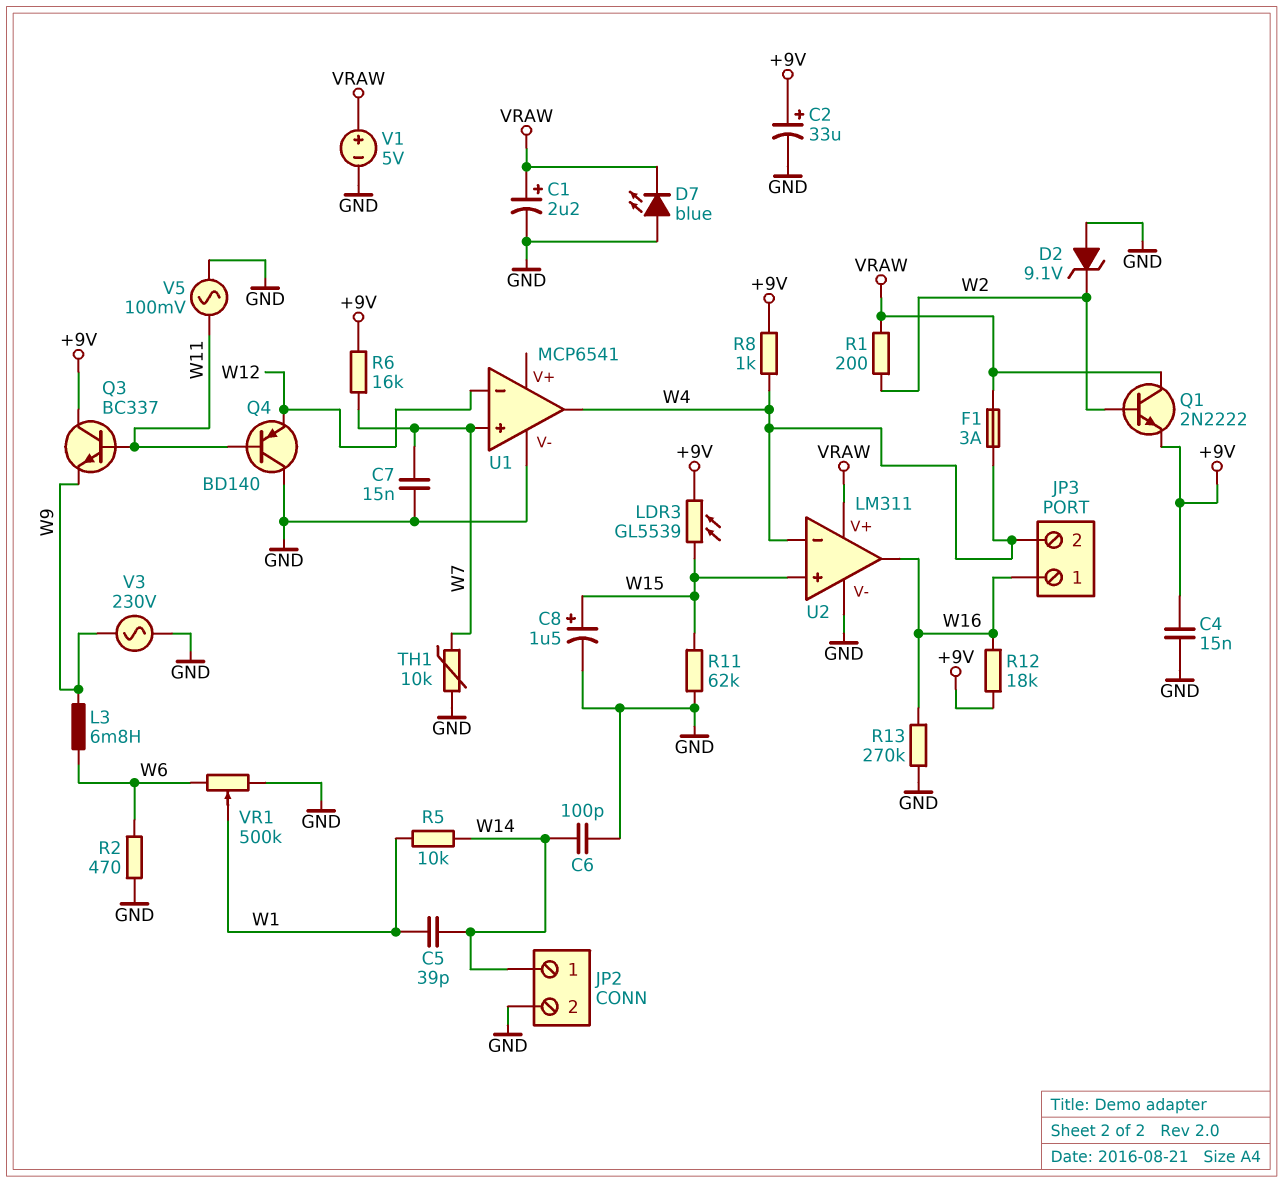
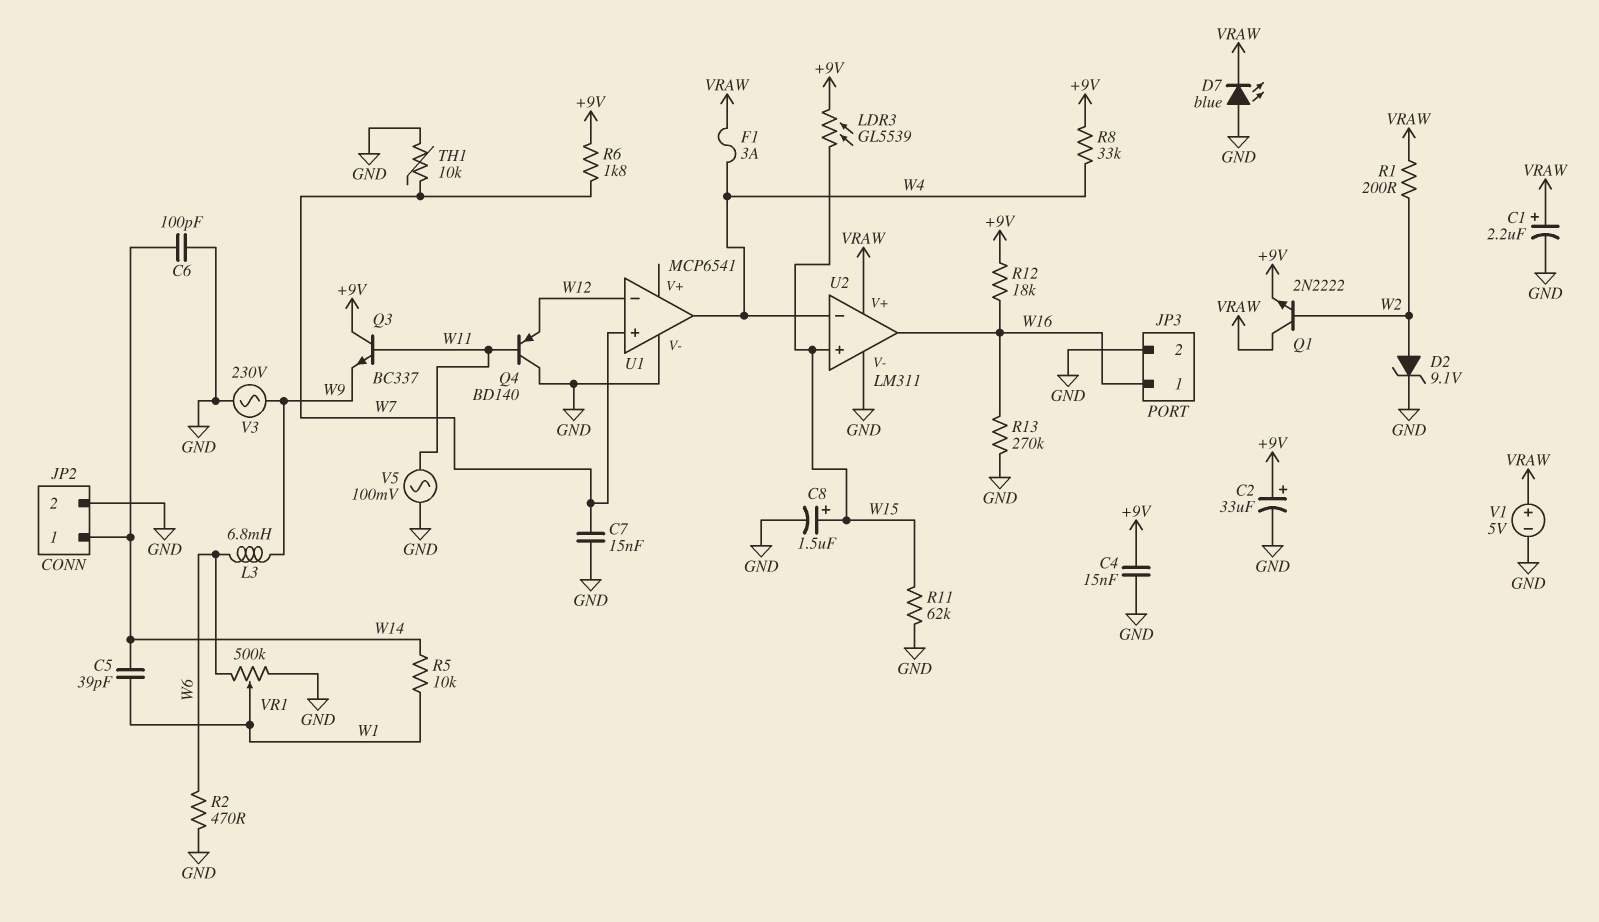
D2: zener 9.1V (A GND, K W2) -> zener 9.1V (A W2, K GND)
JP3 pin 2: W4 -> GND
R6: 16k (+9V, W7) -> 1.8k (+9V, W7)
R8: 1k (+9V, W4) -> 33k (+9V, W4)

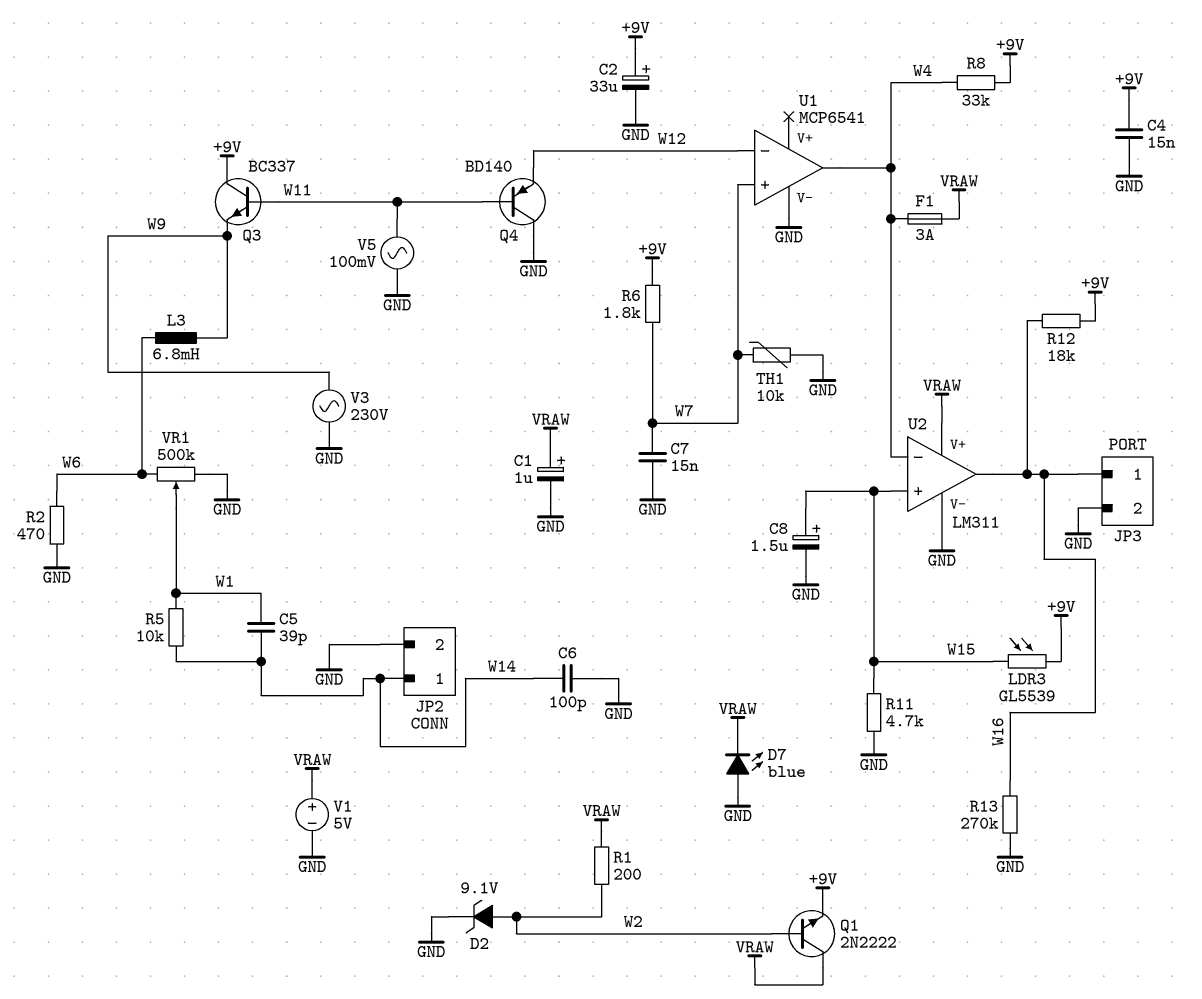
C1: 2.2uF (plus VRAW, minus GND) -> 1uF (plus VRAW, minus GND)
R11: 62k (GND, W15) -> 4.7k (GND, W15)

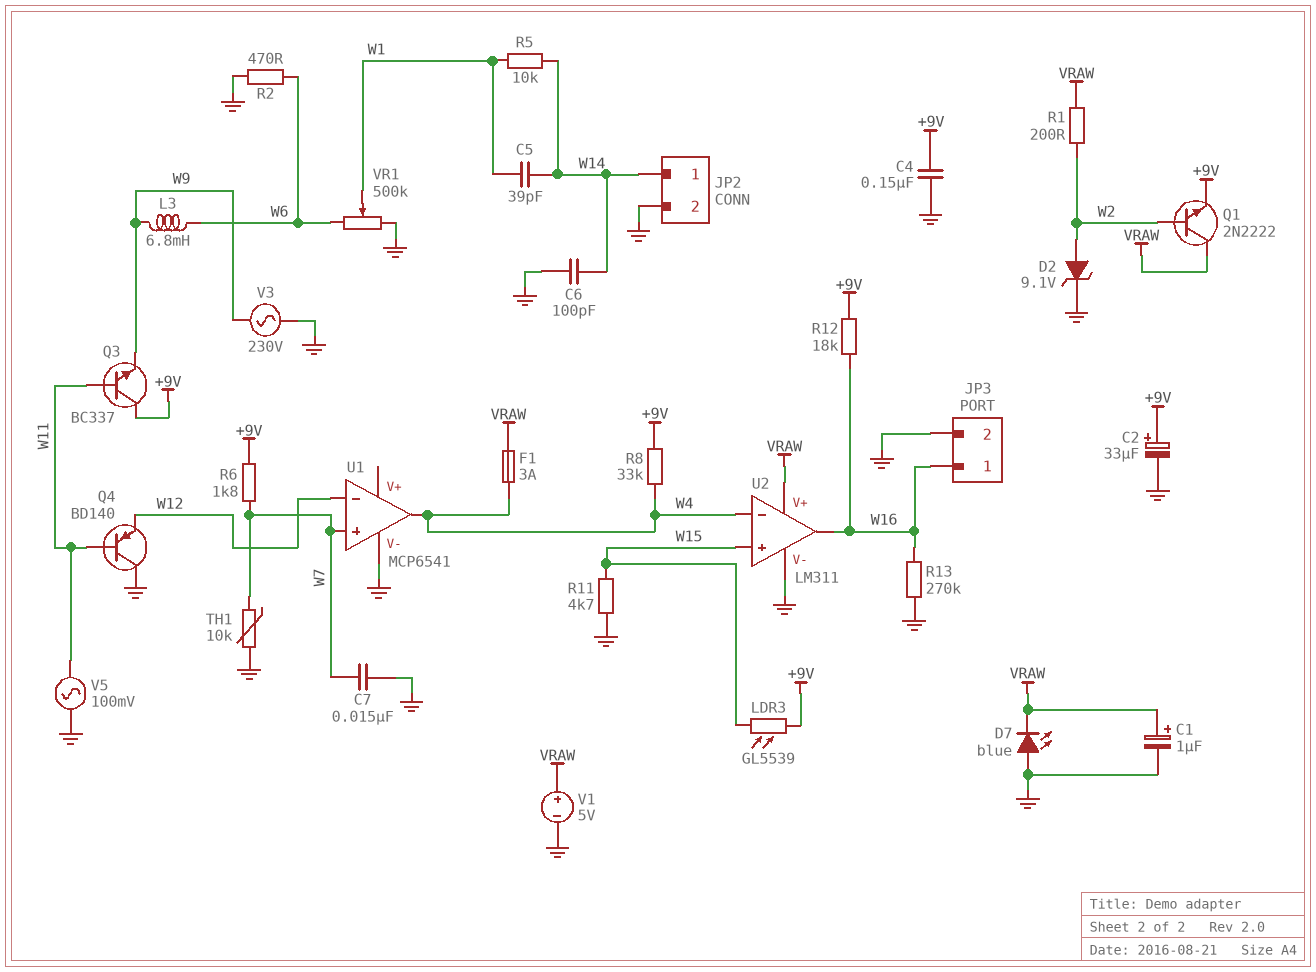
C4: 15nF (+9V, GND) -> 150nF (+9V, GND)
C8: 1.5uF (plus W15, minus GND) -> none

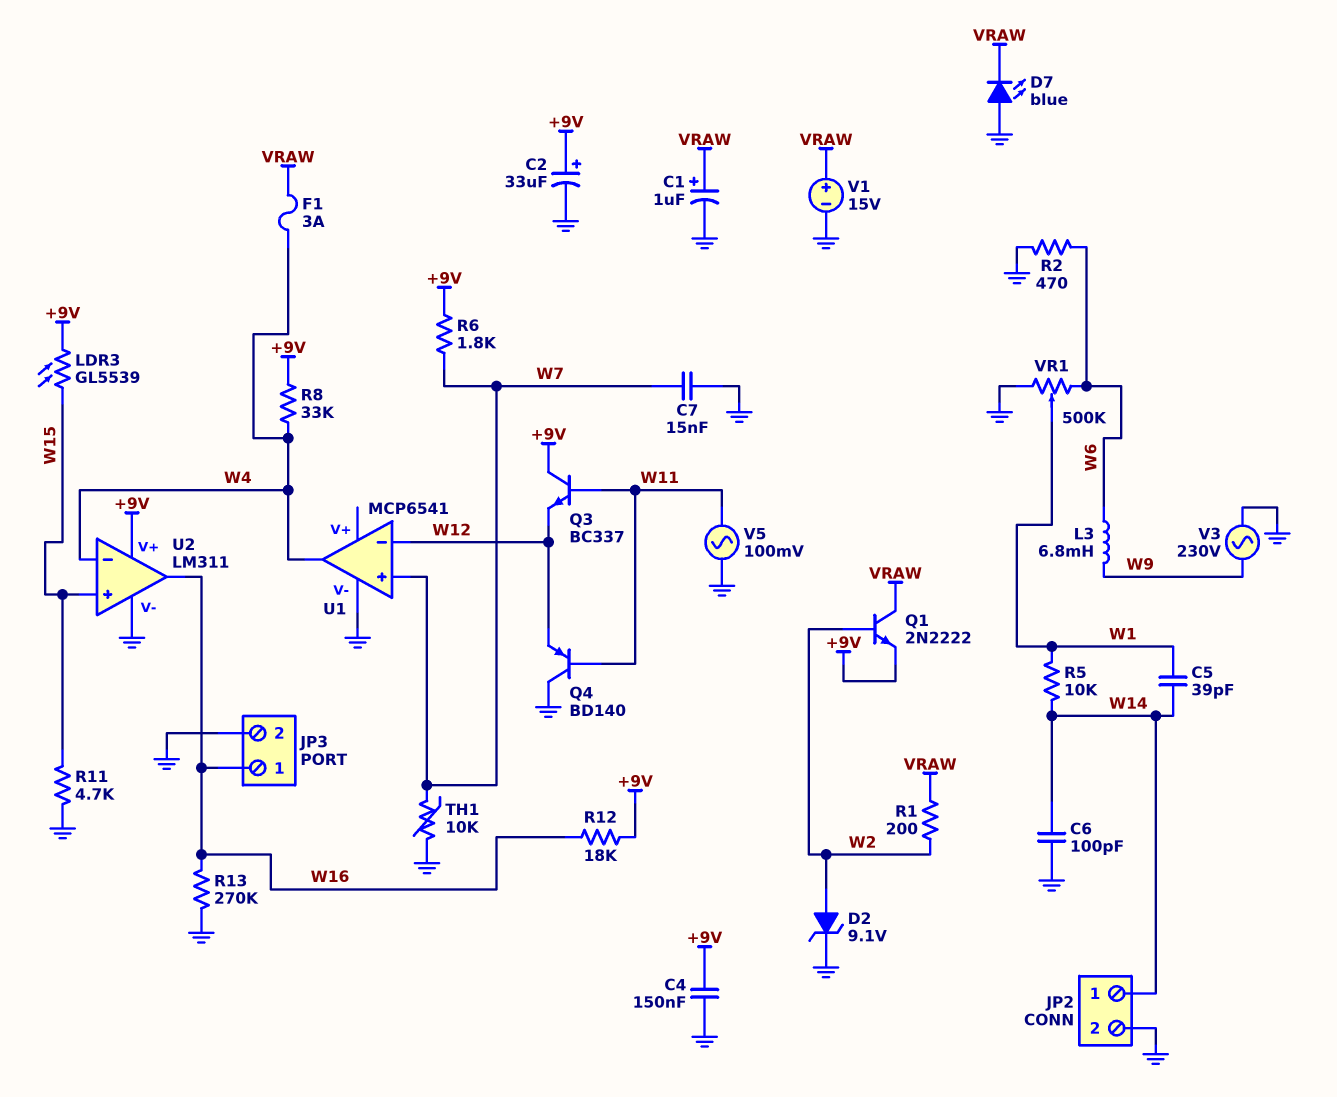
Q3: NPN BC337 (B W11, C +9V, E W9) -> NPN BC337 (B W11, C +9V, E W12)
U2 pin V+: VRAW -> +9V
V1: 5V (plus VRAW, minus GND) -> 15V (plus VRAW, minus GND)

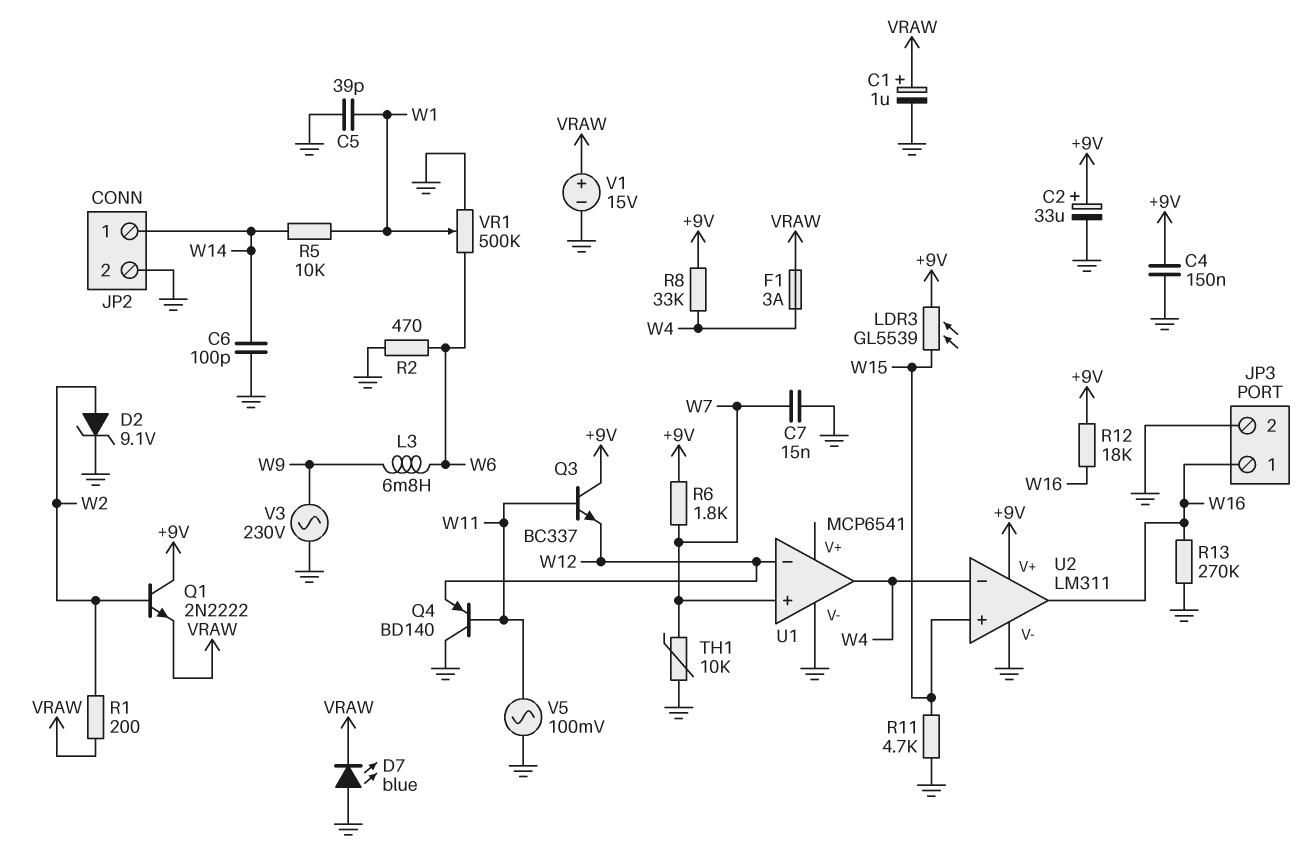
C5: 39pF (W1, W14) -> 39pF (GND, W1)
Q1: NPN 2N2222 (B W2, C VRAW, E +9V) -> NPN 2N2222 (B W2, C +9V, E VRAW)

